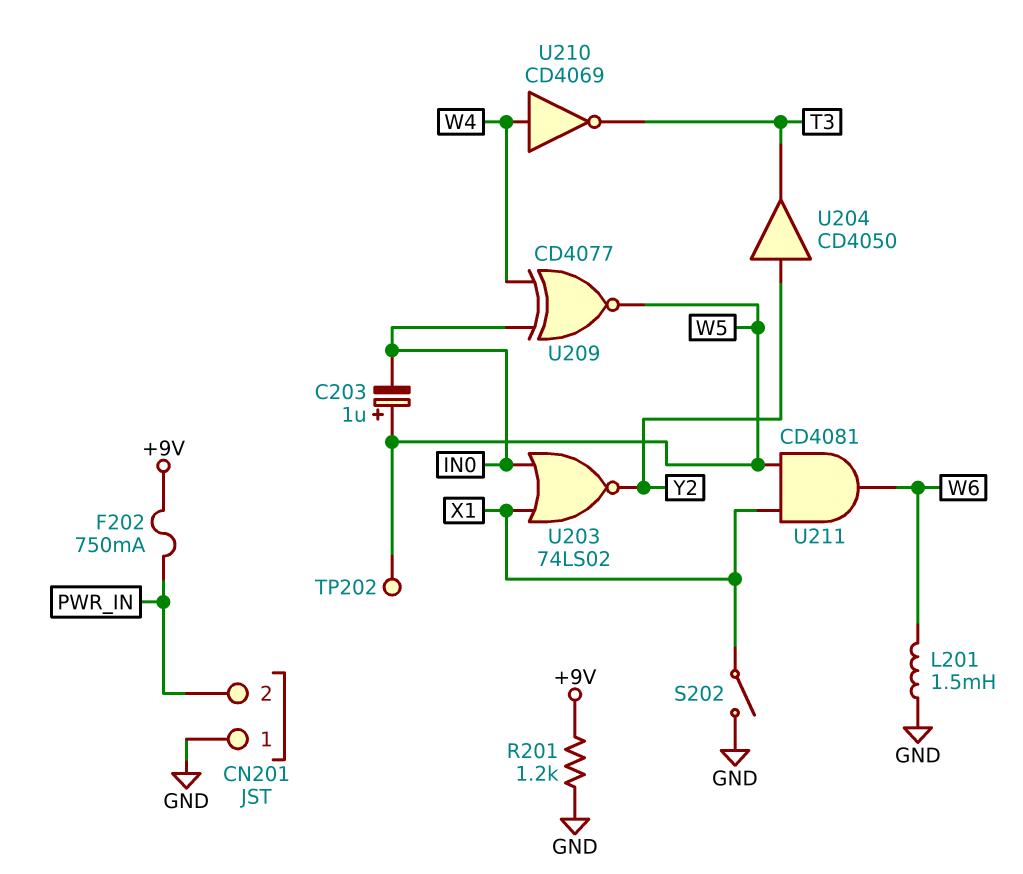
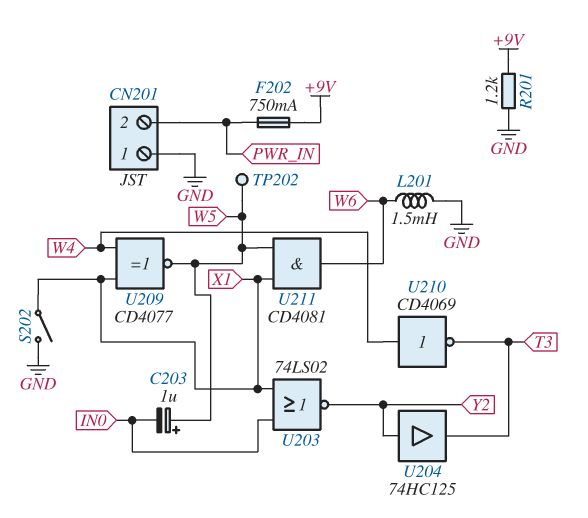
U204: buffer CD4050 (in Y2, out T3) -> buffer 74HC125 (in Y2, out T3)
U209: XNOR CD4077 (in IN0, in W4, out W5) -> XNOR CD4077 (in W4, in X1, out W5)

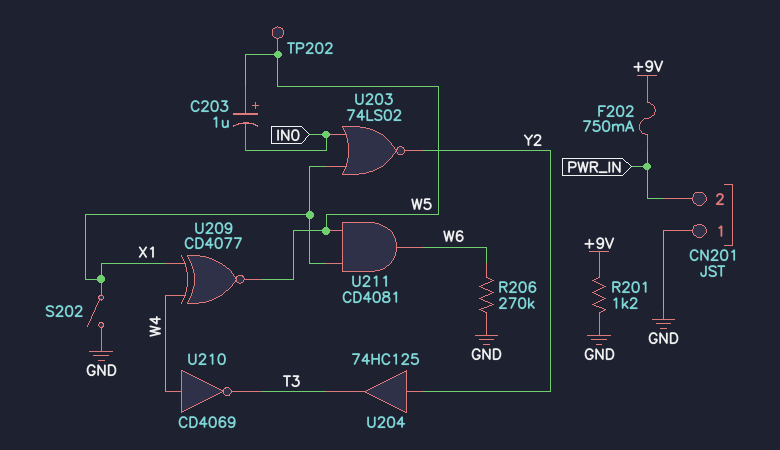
L201: 1.5mH (GND, W6) -> none
R206: none -> 270k (GND, W6)

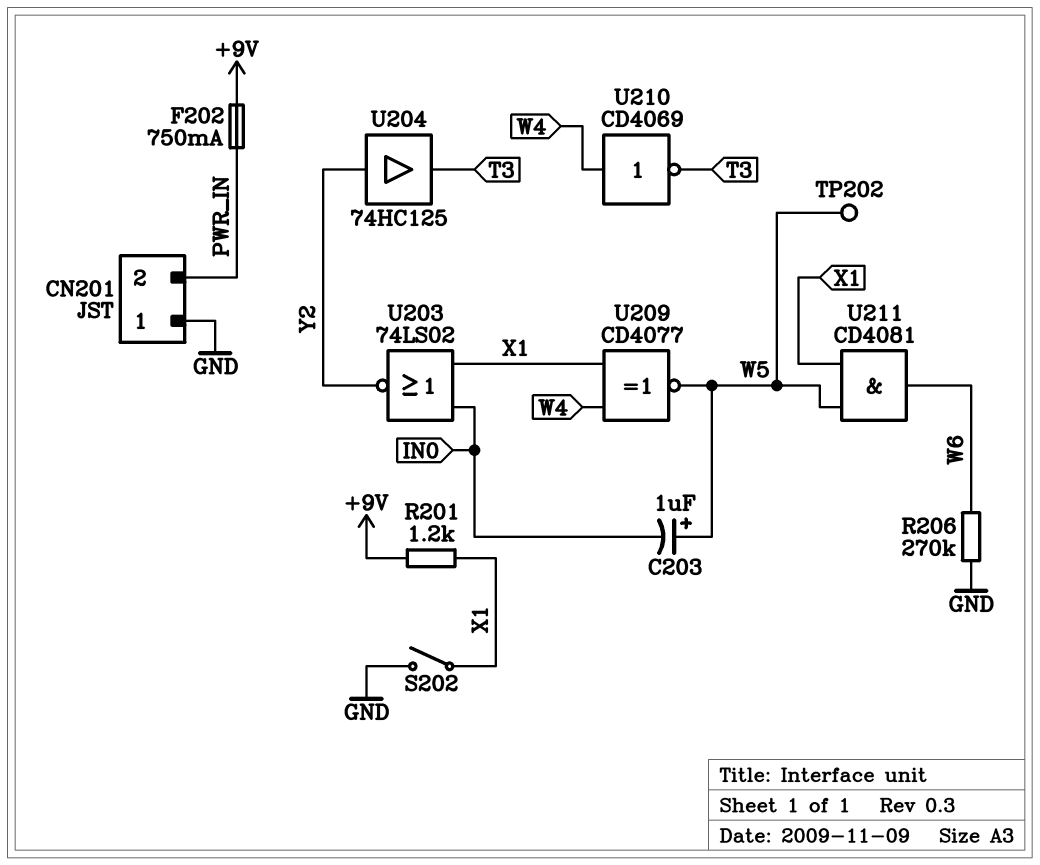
R201: 1.2k (+9V, GND) -> 1.2k (+9V, X1)

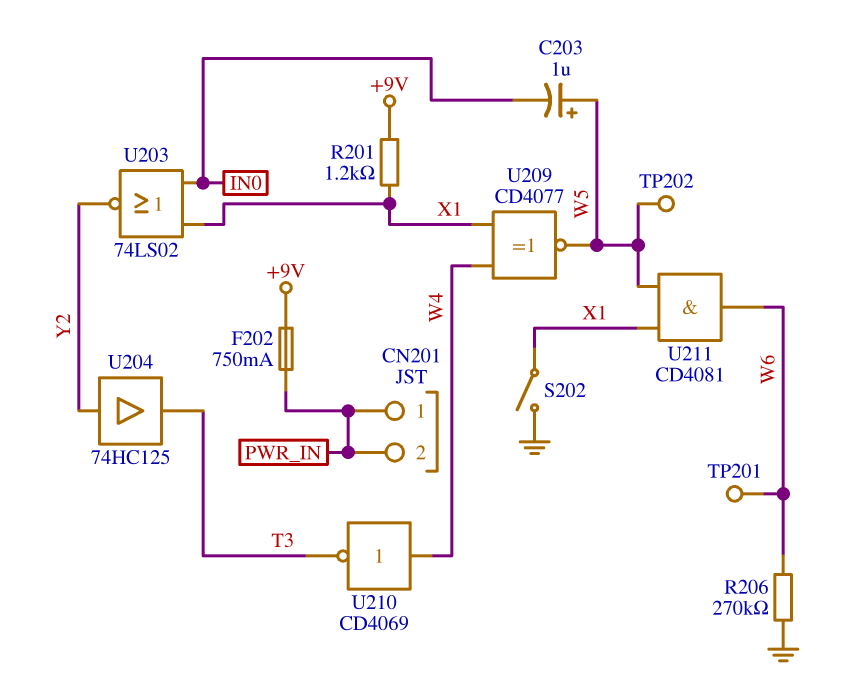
CN201 pin 1: GND -> PWR_IN
TP201: none -> test point (W6)

